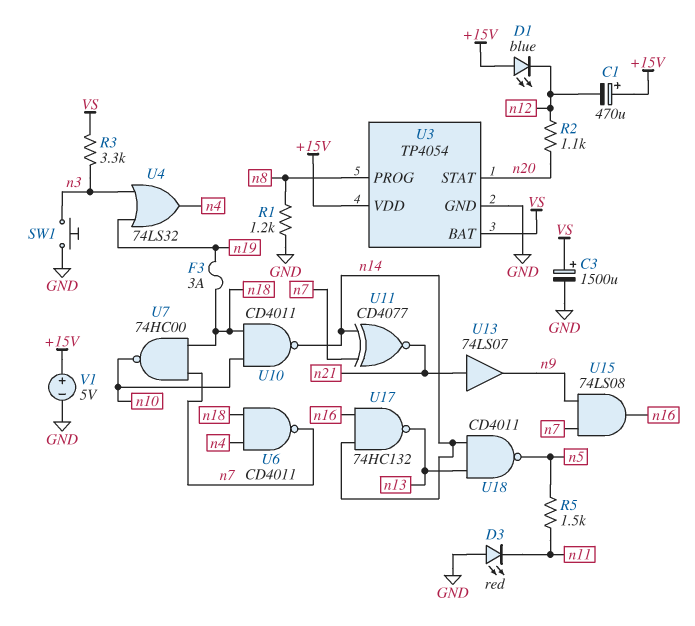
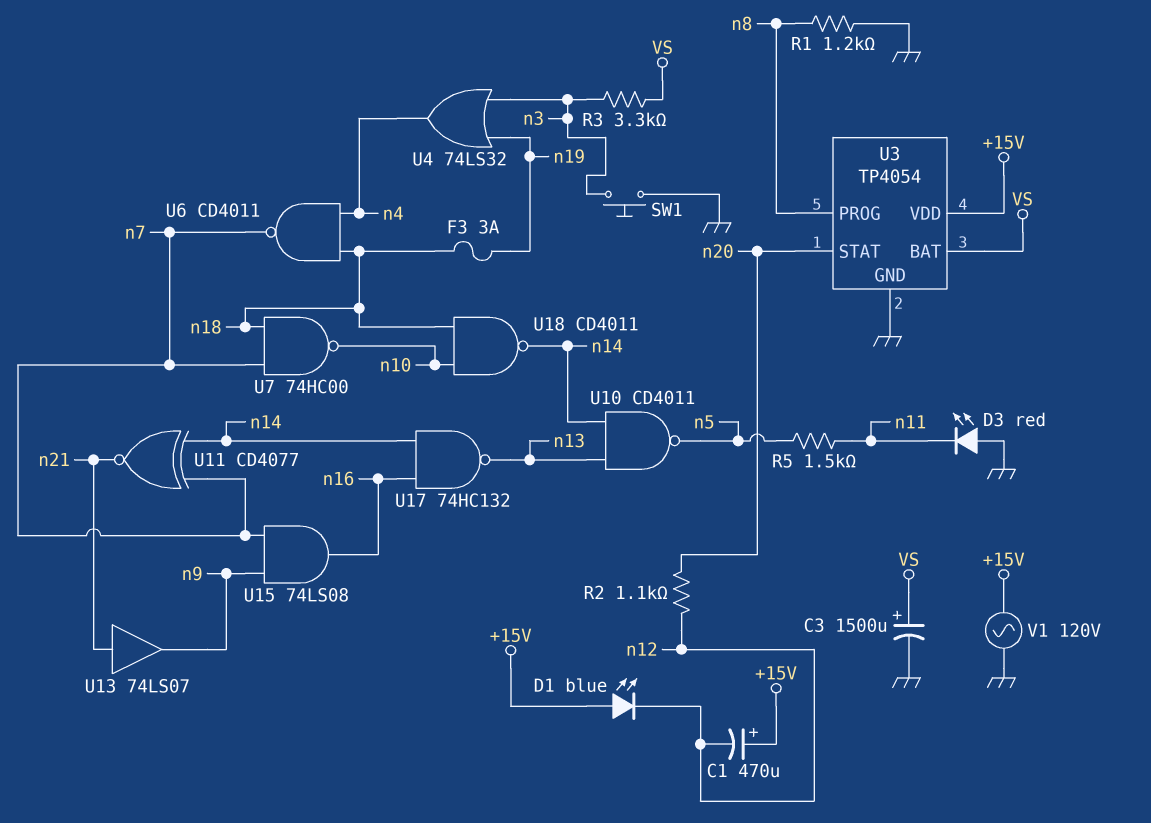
U10: NAND CD4011 (in n10, in n18, out n14) -> NAND CD4011 (in n13, in n14, out n5)
U18: NAND CD4011 (in n13, in n14, out n5) -> NAND CD4011 (in n10, in n18, out n14)
V1: 5V (plus +15V, minus GND) -> AC 120V (+15V, GND)

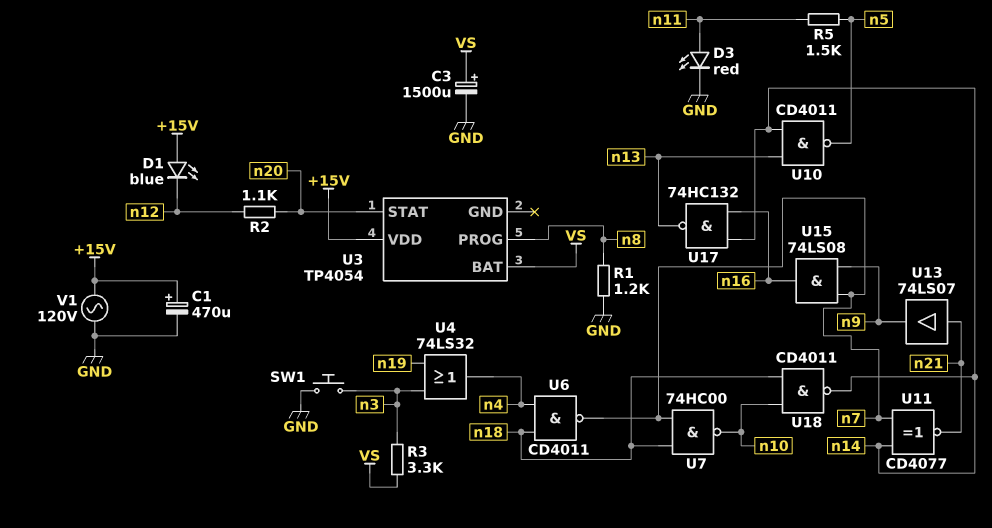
C1: 470uF (plus +15V, minus n12) -> 470uF (plus +15V, minus GND)
D3: LED red (A GND, K n11) -> LED red (A n11, K GND)
F3: 3A (n18, n19) -> none
U3 pin GND: GND -> none

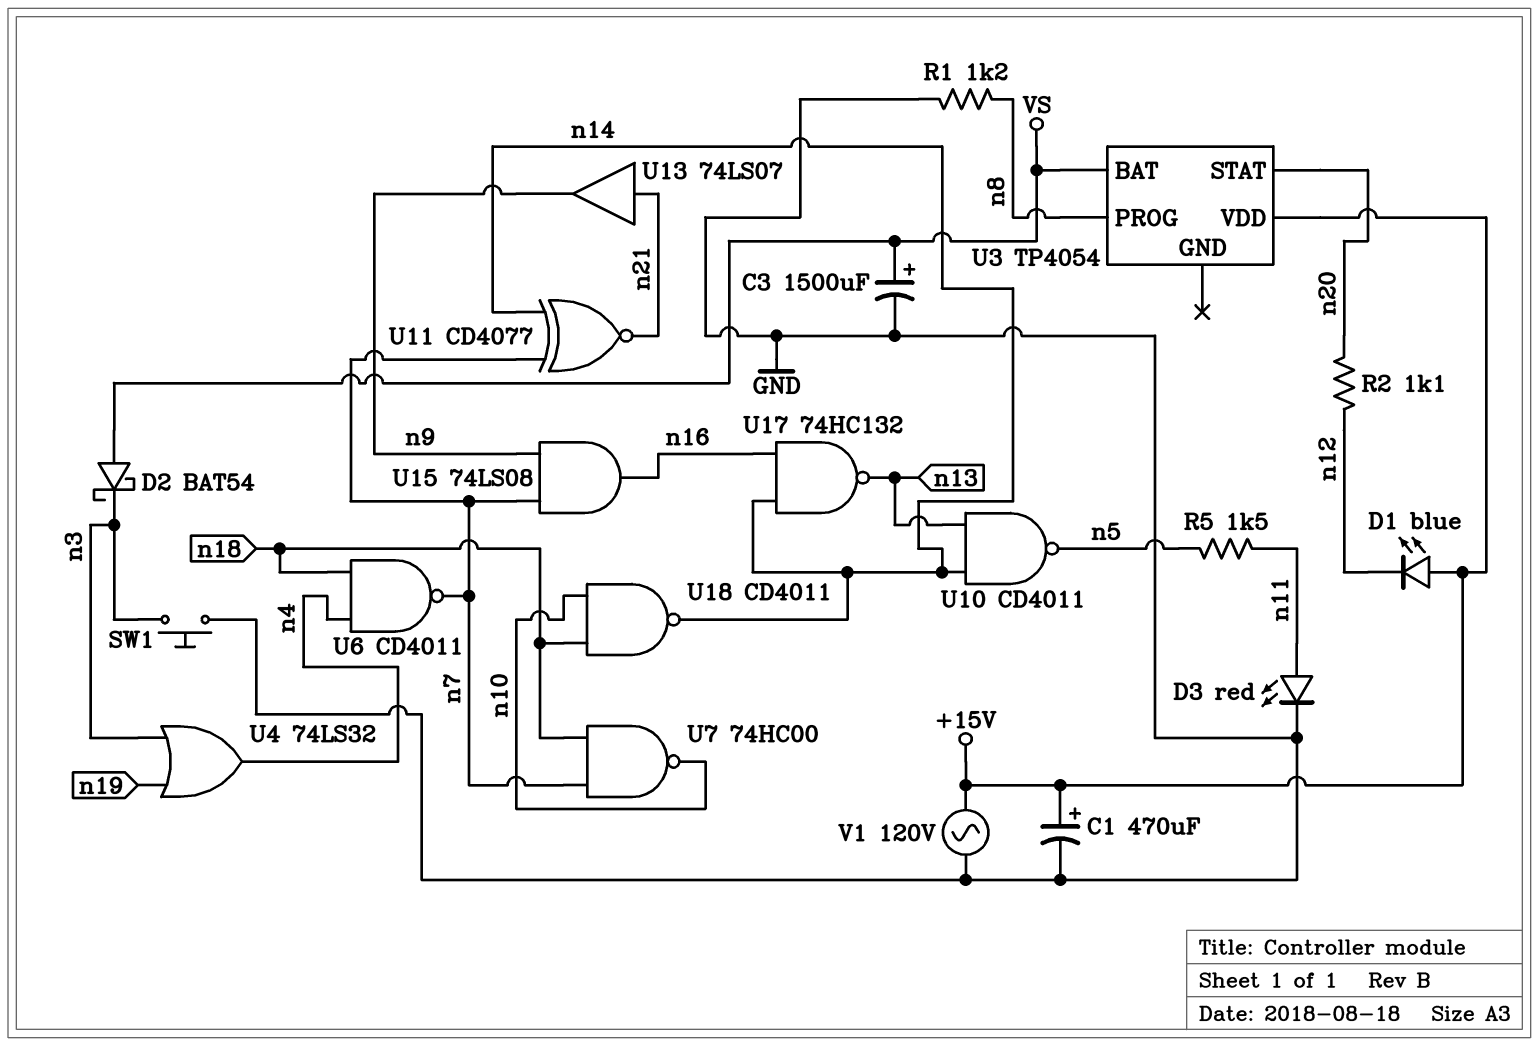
D2: none -> schottky BAT54 (A VS, K n3)
R3: 3.3k (VS, n3) -> none

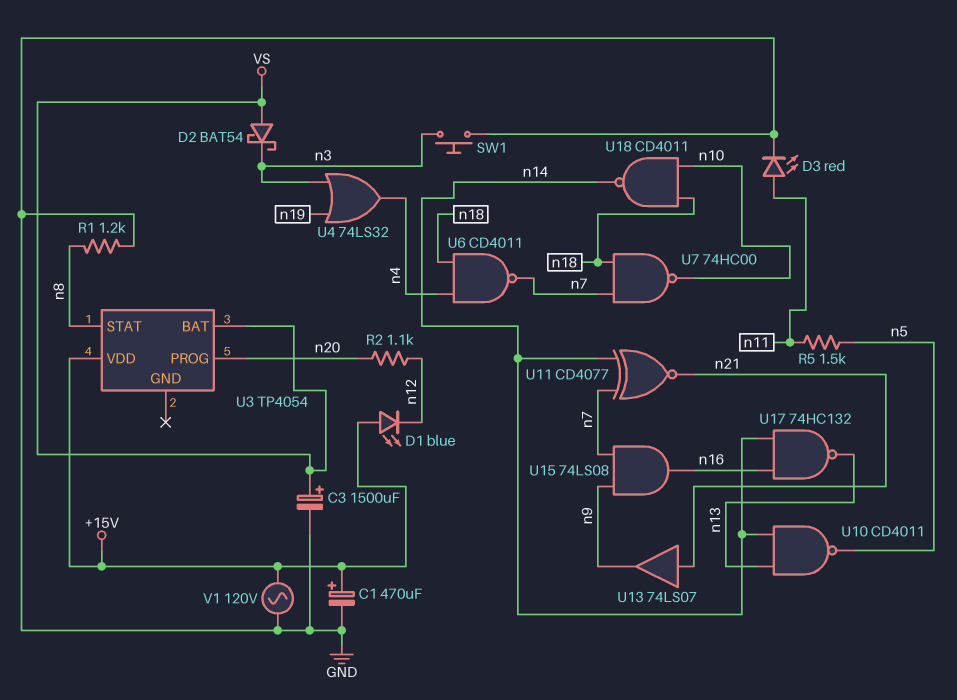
U3 pin PROG: n8 -> n20
U3 pin STAT: n20 -> n8

